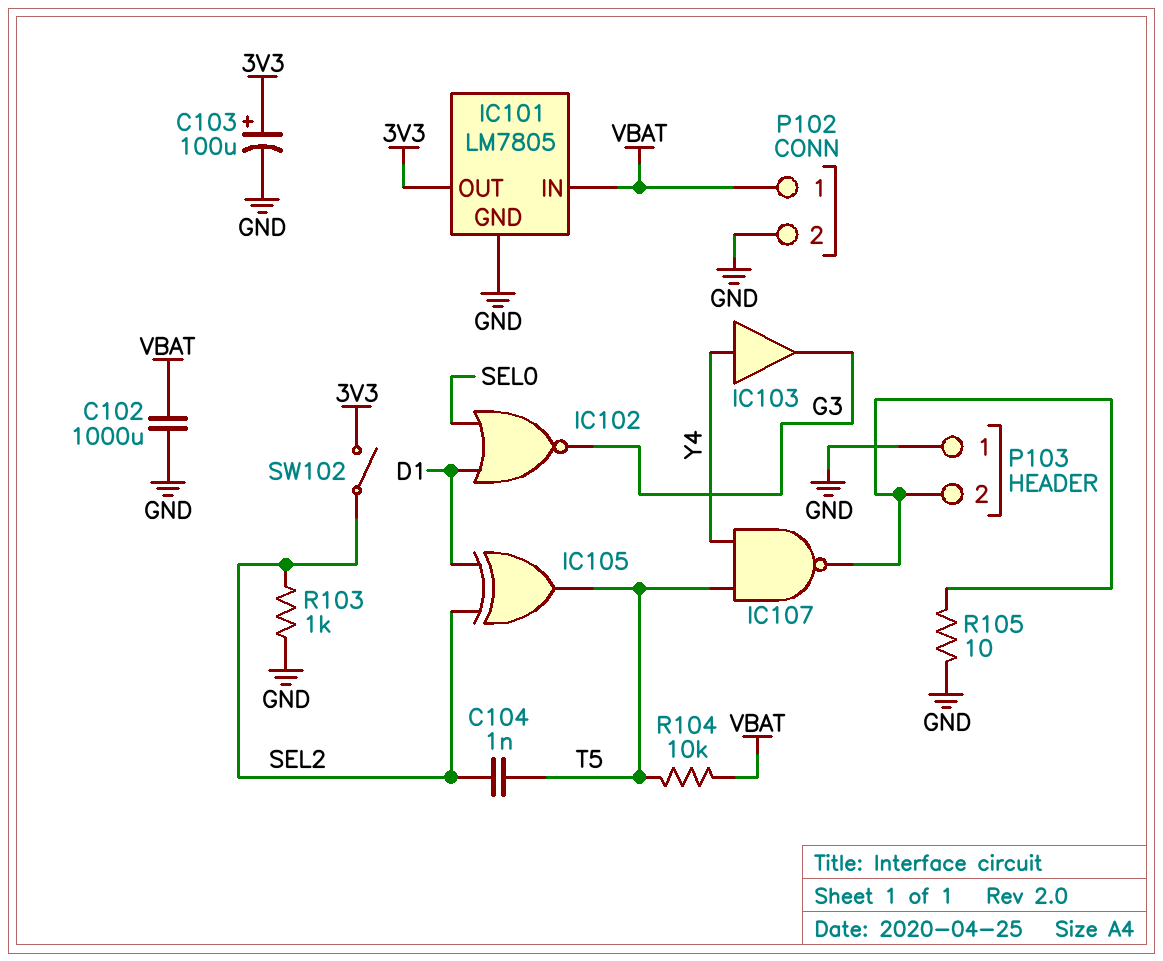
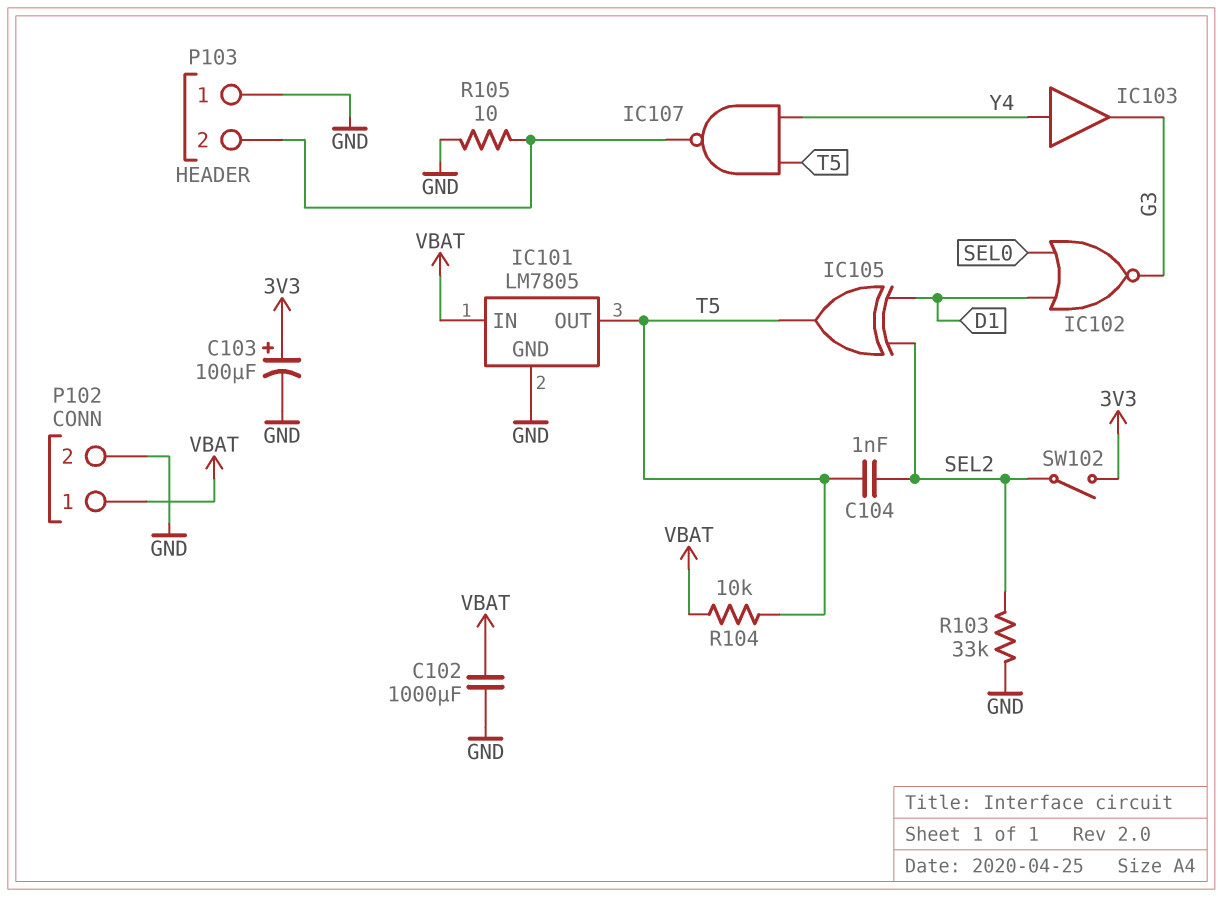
IC101 pin OUT: 3V3 -> T5
R103: 1k (GND, SEL2) -> 33k (GND, SEL2)

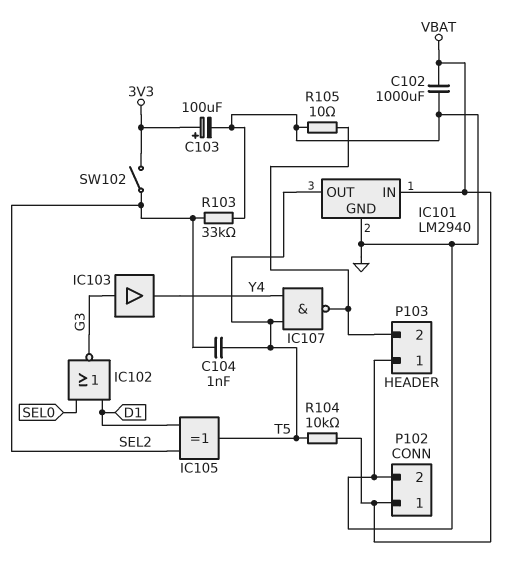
IC101: LM7805 -> LM2940
IC103: buffer (in Y4, out G3) -> buffer (in G3, out Y4)

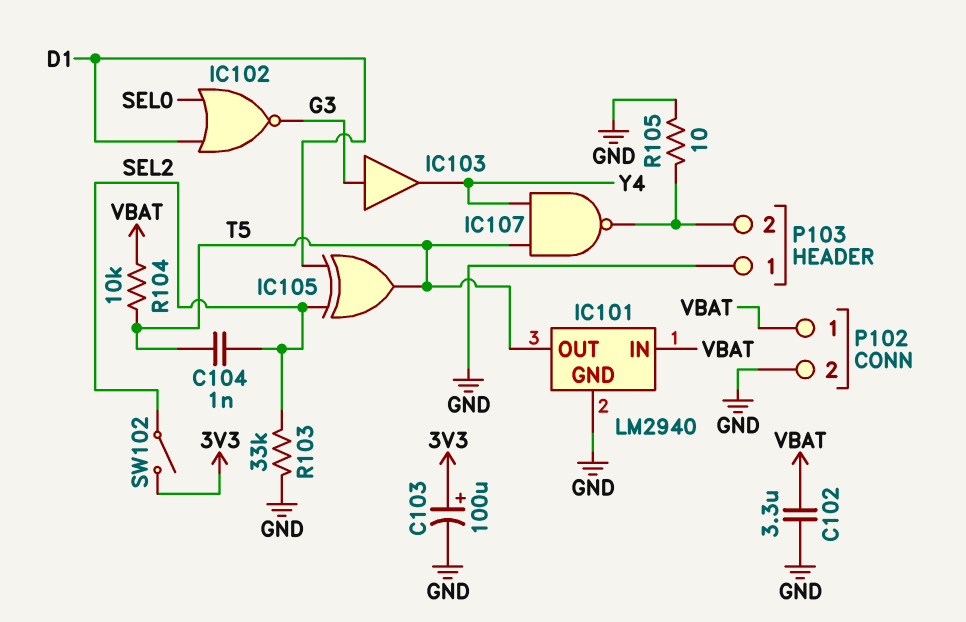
C102: 1000uF (GND, VBAT) -> 3.3uF (GND, VBAT)

